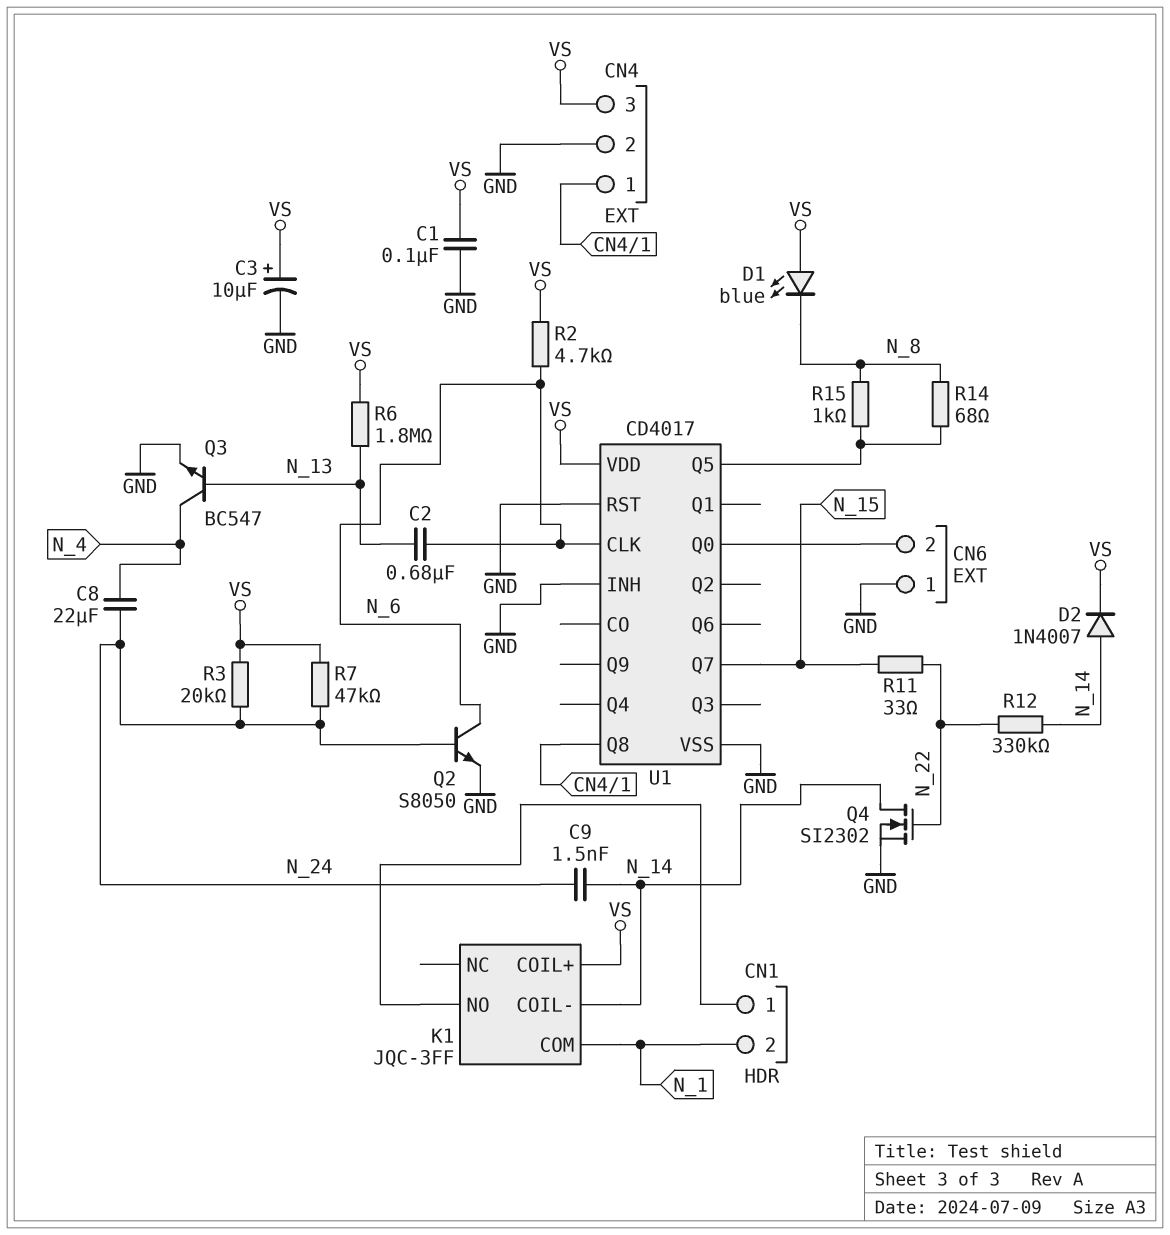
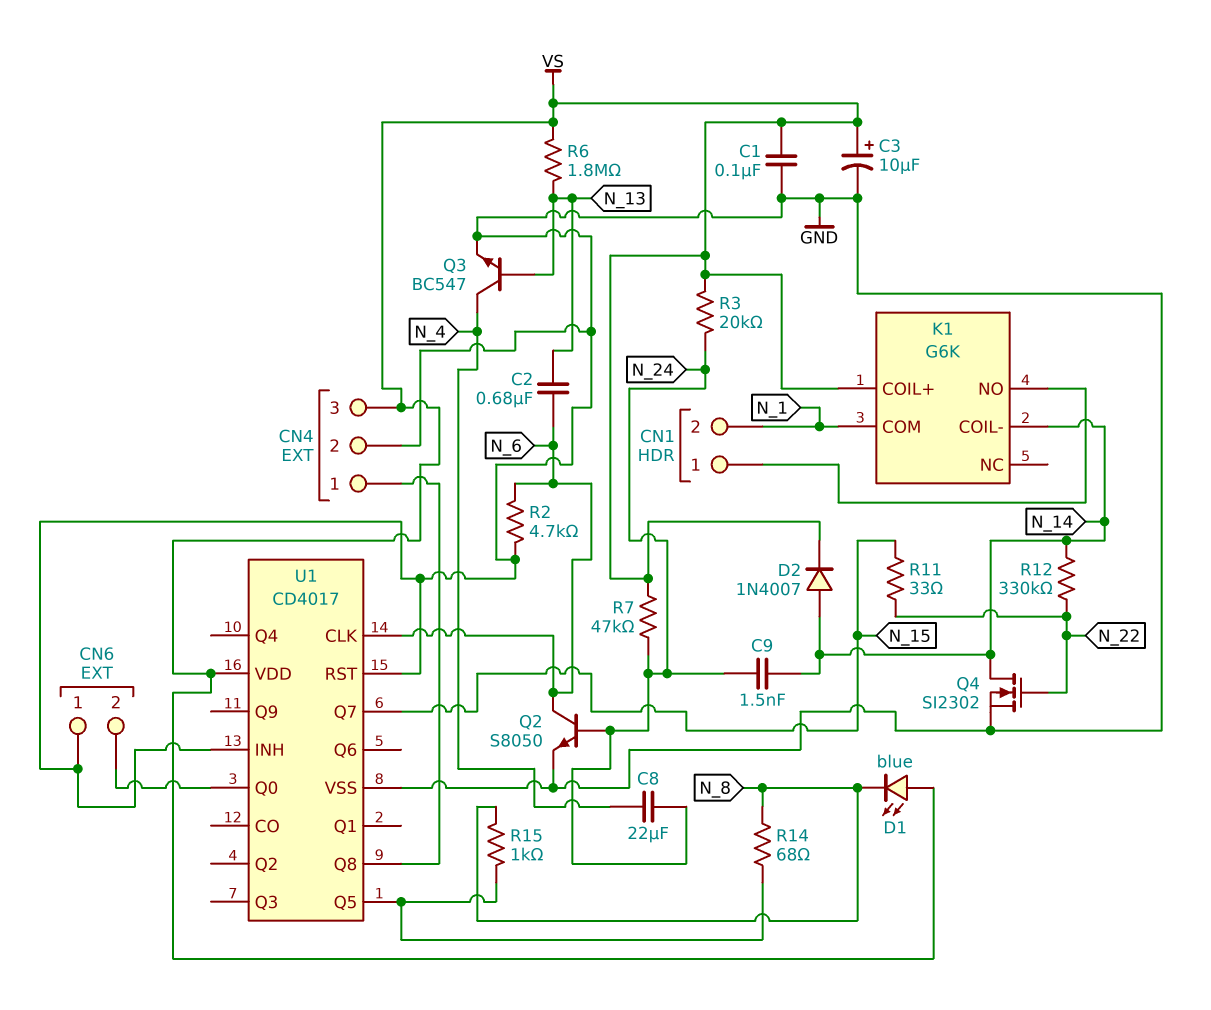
K1: JQC-3FF -> G6K
R2: 4.7k (N_6, VS) -> 4.7k (GND, N_6)

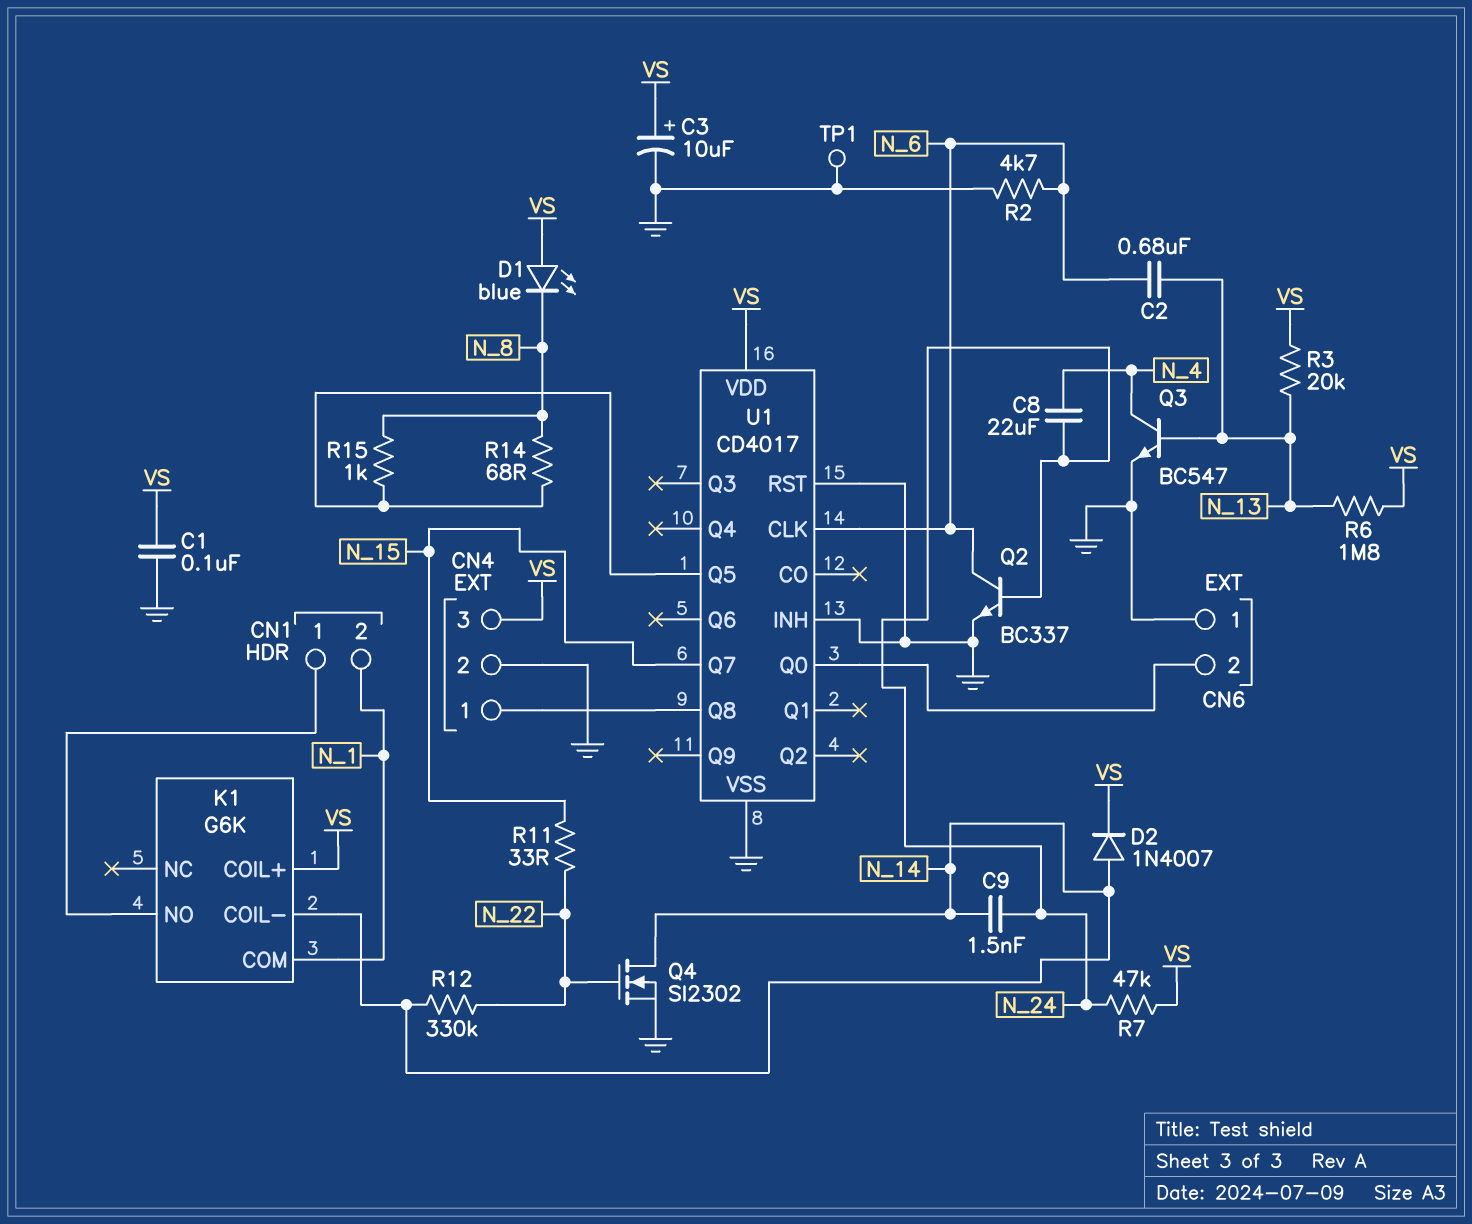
Q2: NPN S8050 (B N_24, C N_6, E GND) -> NPN BC337 (B N_24, C N_6, E GND)
R3: 20k (N_24, VS) -> 20k (N_13, VS)
TP1: none -> test point (GND)

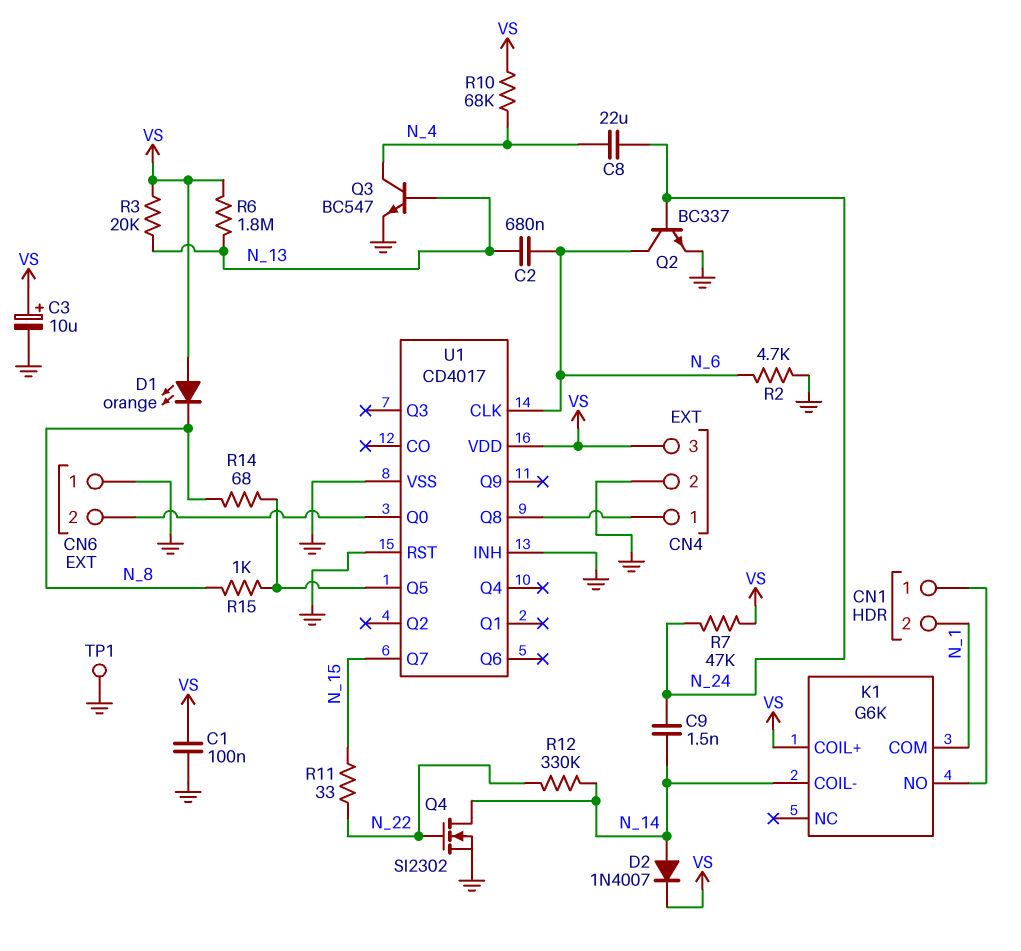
D1: LED blue (A VS, K N_8) -> LED orange (A VS, K N_8)
R10: none -> 68k (N_4, VS)

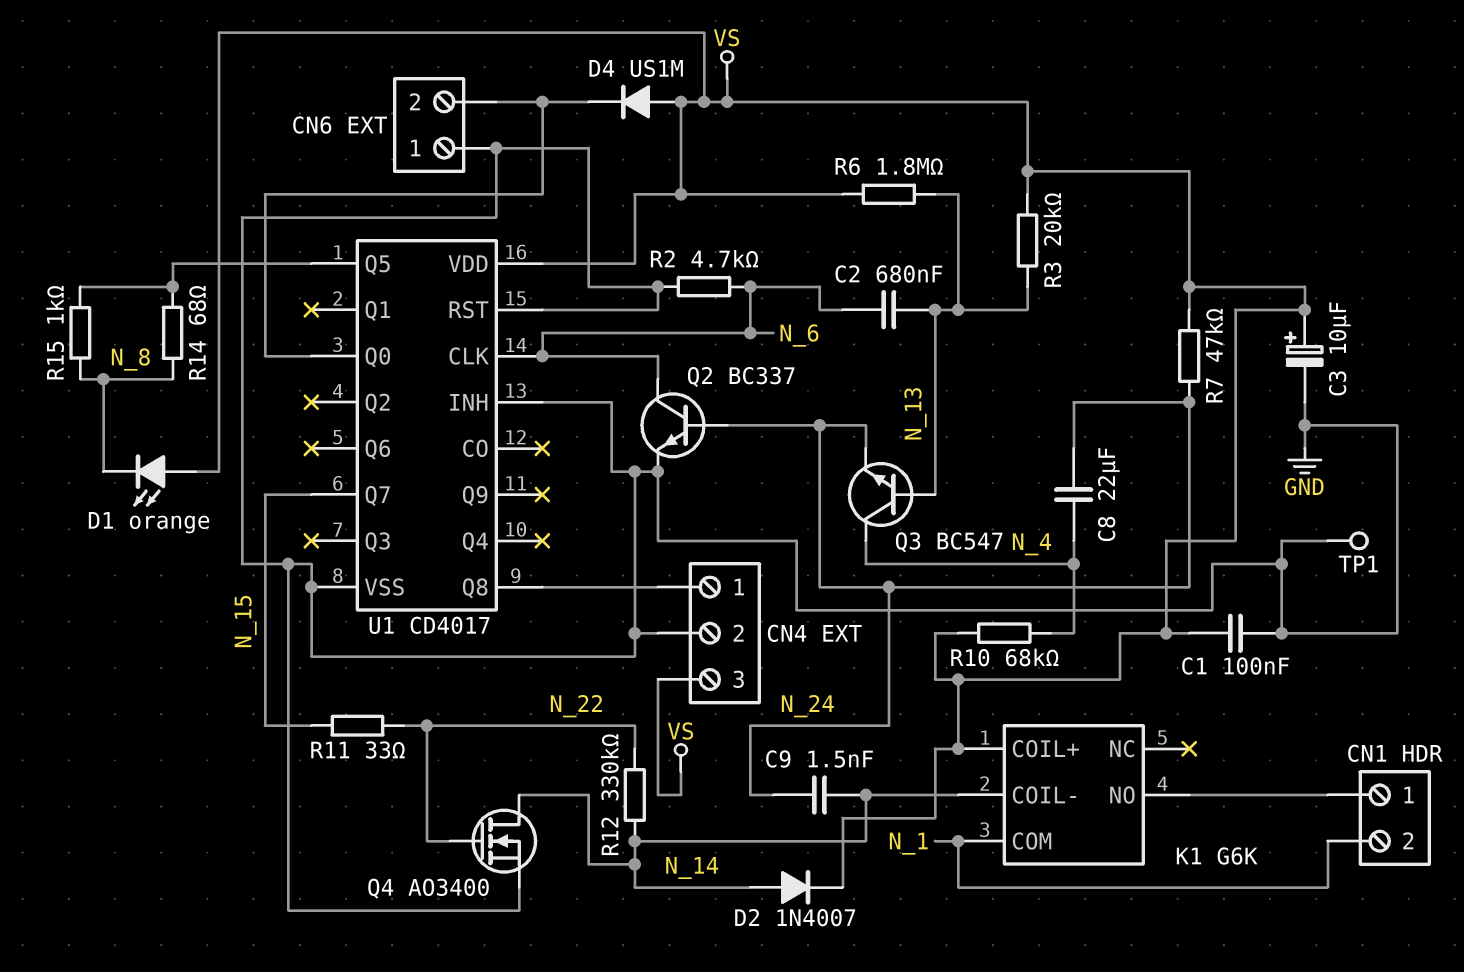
D4: none -> diode US1M (A VS, K CN6/2)
Q3: NPN BC547 (B N_13, C N_4, E GND) -> NPN BC547 (B N_13, C N_4, E N_24)
Q4: NMOS SI2302 (G N_22, D N_14, S GND) -> NMOS AO3400 (G N_22, D N_14, S GND)

